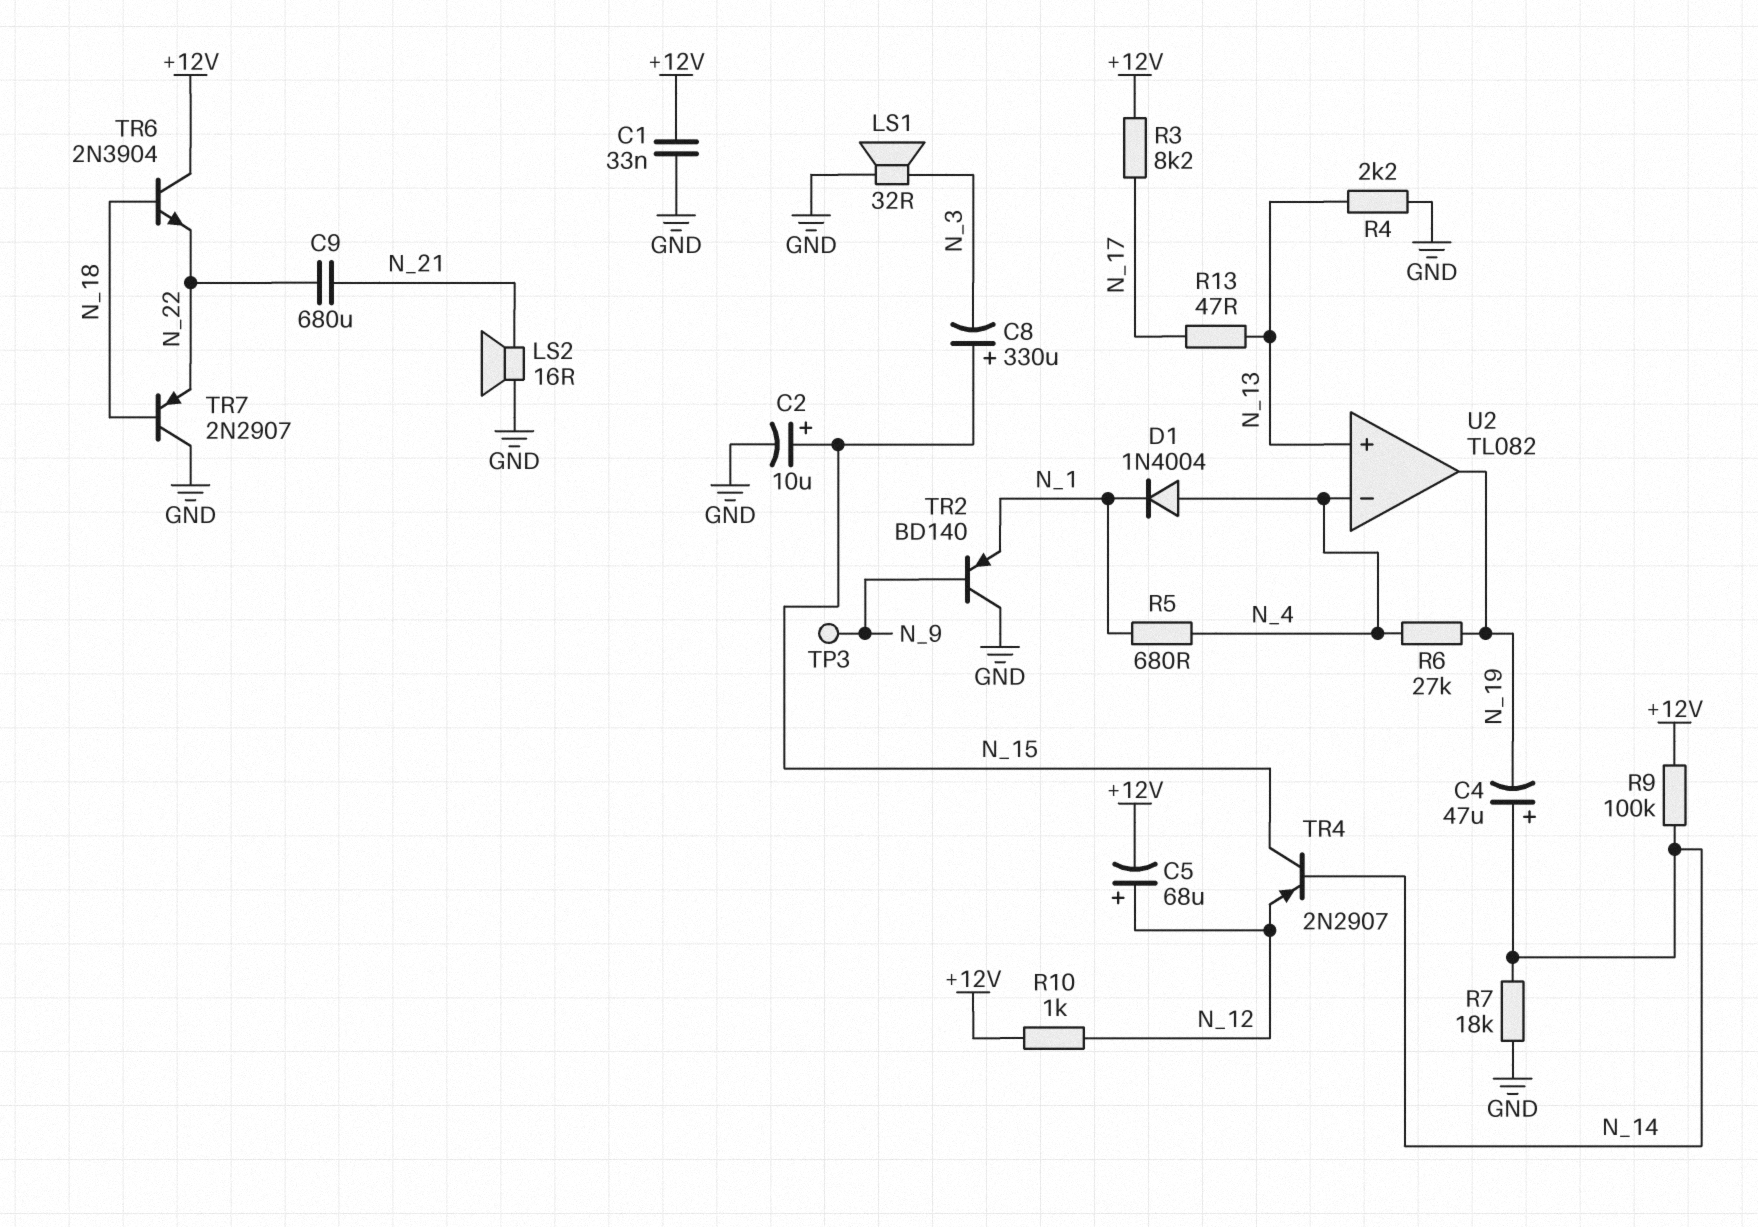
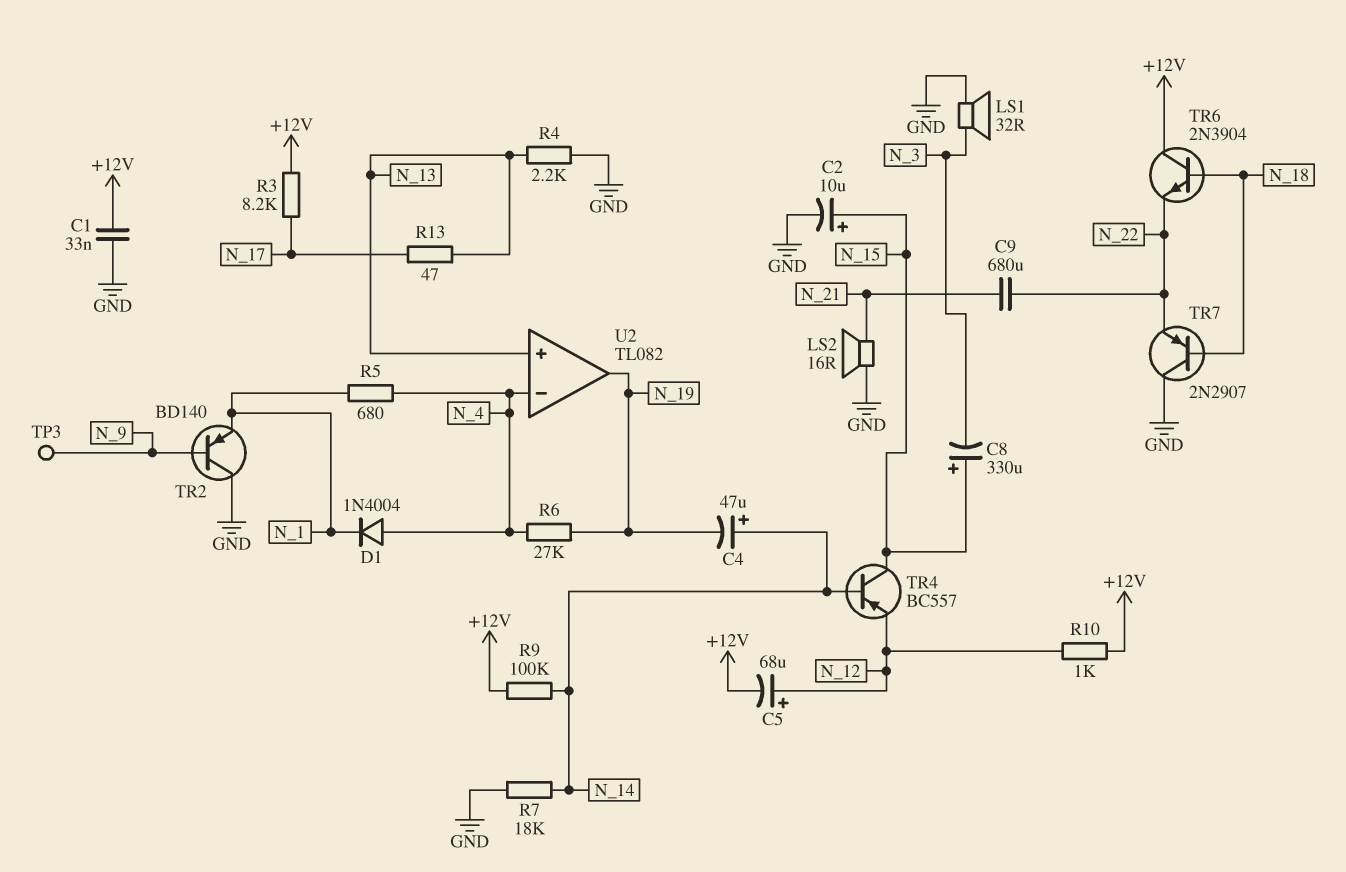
TR4: PNP 2N2907 (B N_14, C N_15, E N_12) -> PNP BC557 (B N_14, C N_15, E N_12)

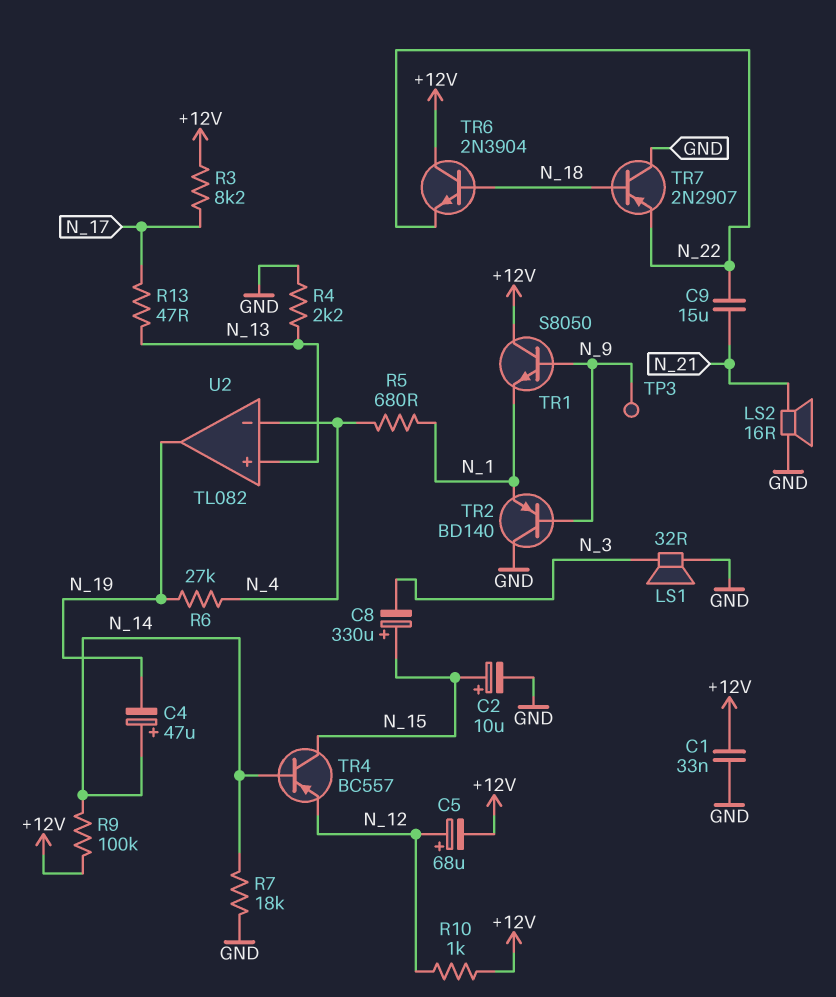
C9: 680uF (N_21, N_22) -> 15uF (N_21, N_22)
D1: diode 1N4004 (A N_4, K N_1) -> none
TR1: none -> NPN S8050 (B N_9, C +12V, E N_1)

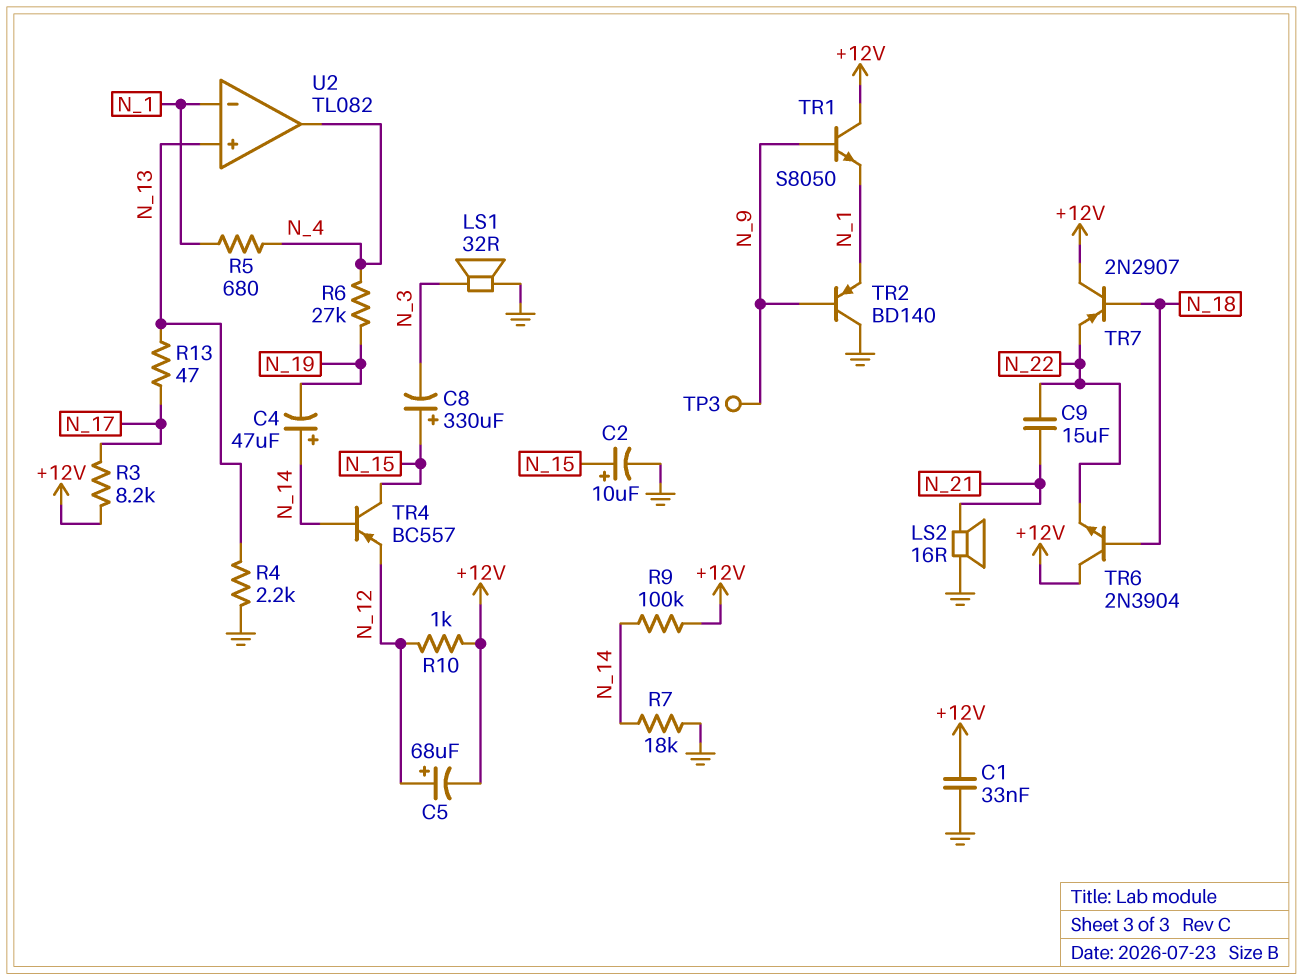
TR7: PNP 2N2907 (B N_18, C GND, E N_22) -> PNP 2N2907 (B N_18, C +12V, E N_22)
U2 pin in-: N_4 -> N_1
U2 pin out: N_19 -> N_4

